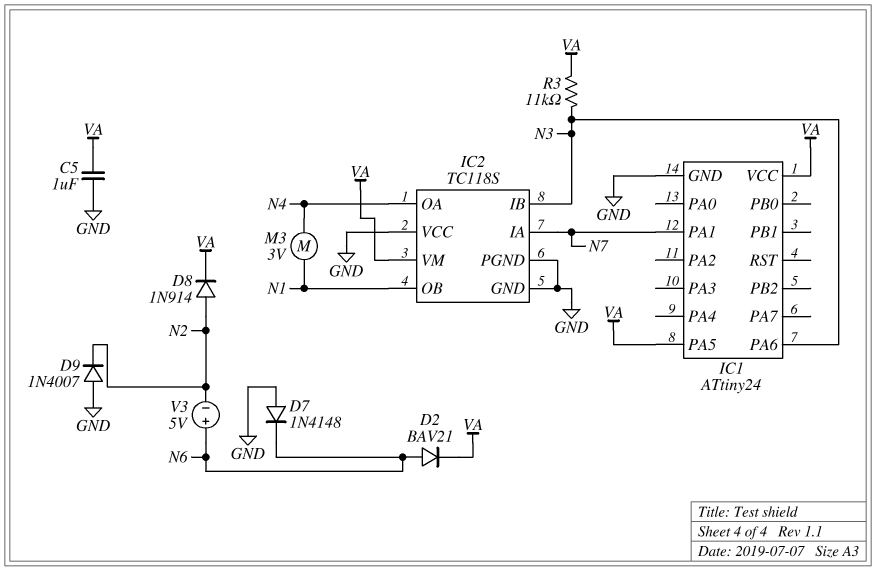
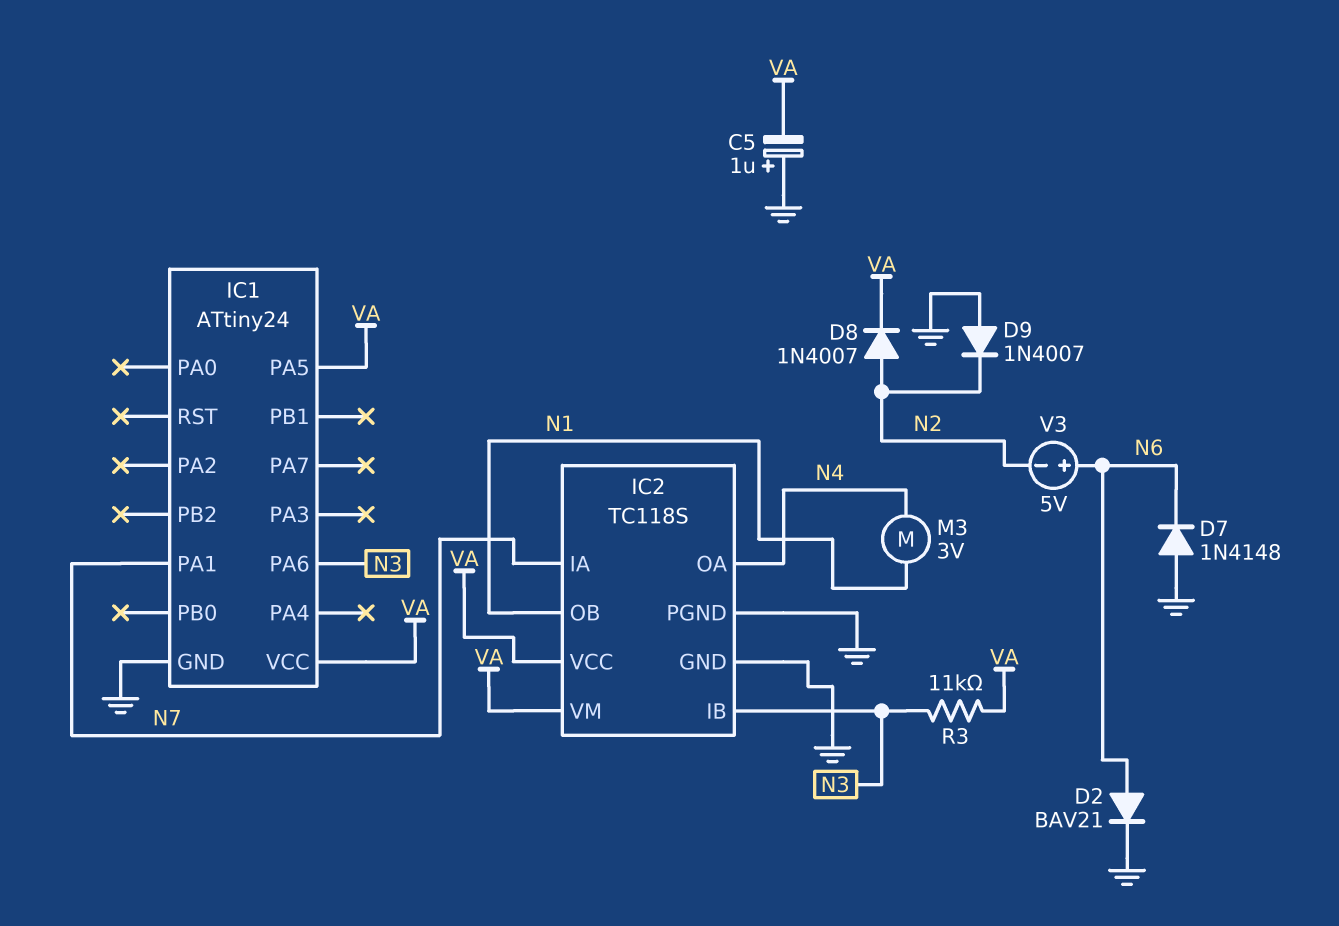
C5: 1uF (GND, VA) -> 1uF (plus GND, minus VA)
D2: diode BAV21 (A N6, K VA) -> diode BAV21 (A N6, K GND)
D8: diode 1N914 (A N2, K VA) -> diode 1N4007 (A N2, K VA)
IC2 pin VCC: GND -> VA

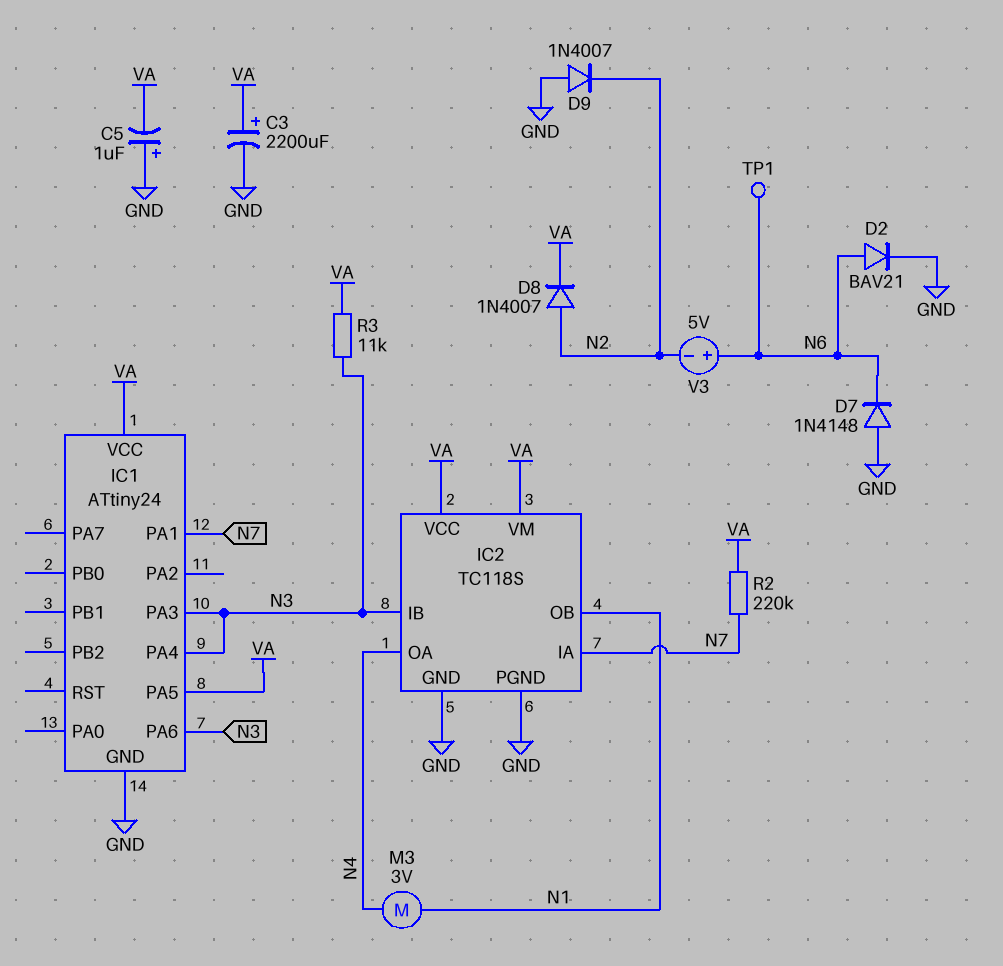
C3: none -> 2200uF (plus VA, minus GND)
IC1 pin PA3: none -> N3
IC1 pin PA4: none -> N3
R2: none -> 220k (N7, VA)
TP1: none -> test point (N6)

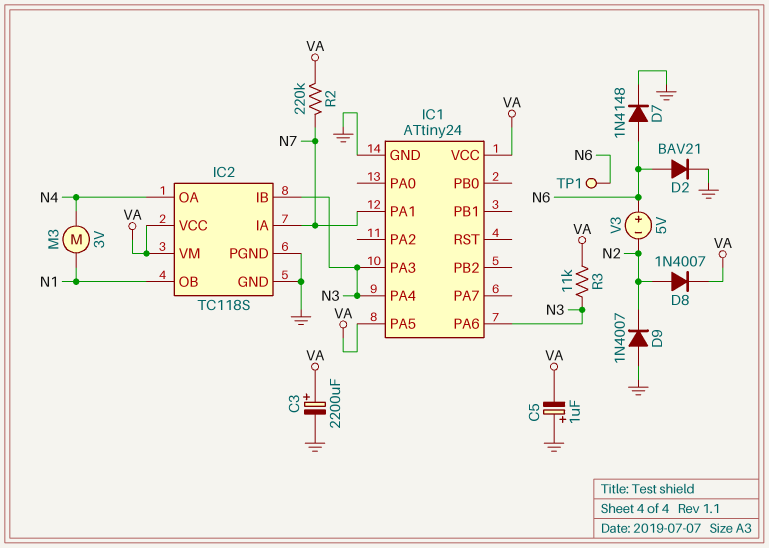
D7: diode 1N4148 (A GND, K N6) -> diode 1N4148 (A N6, K GND)

